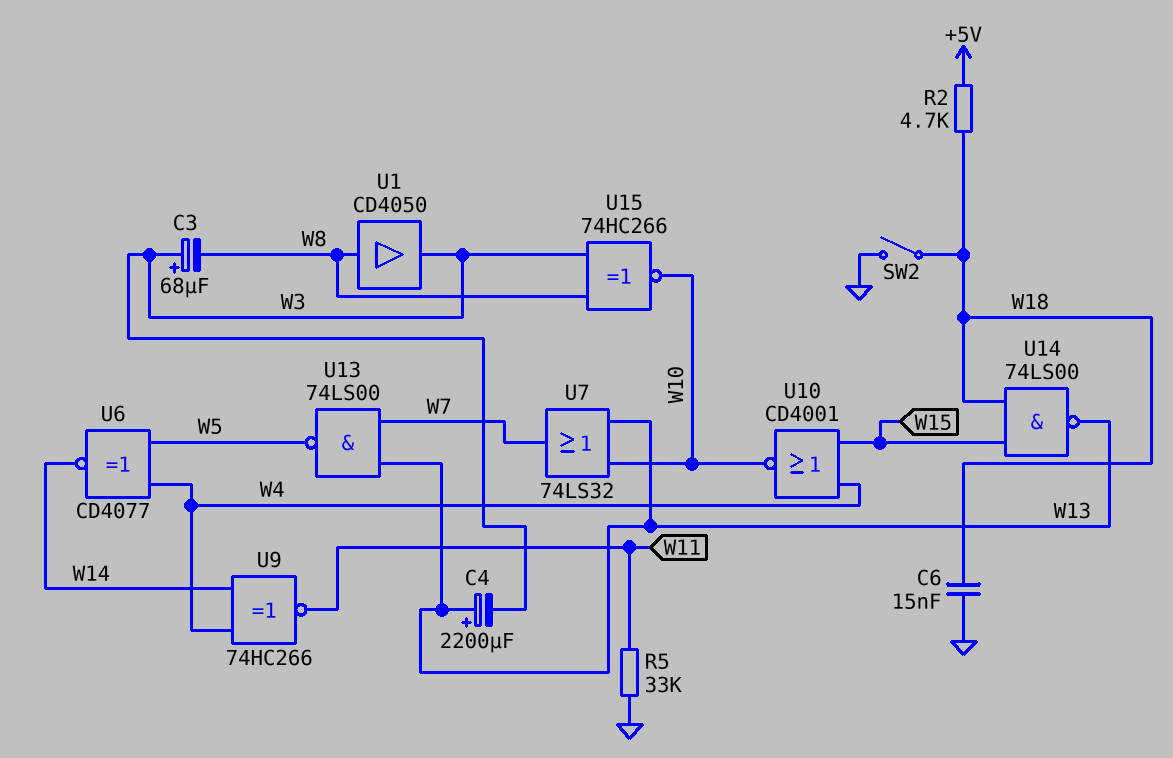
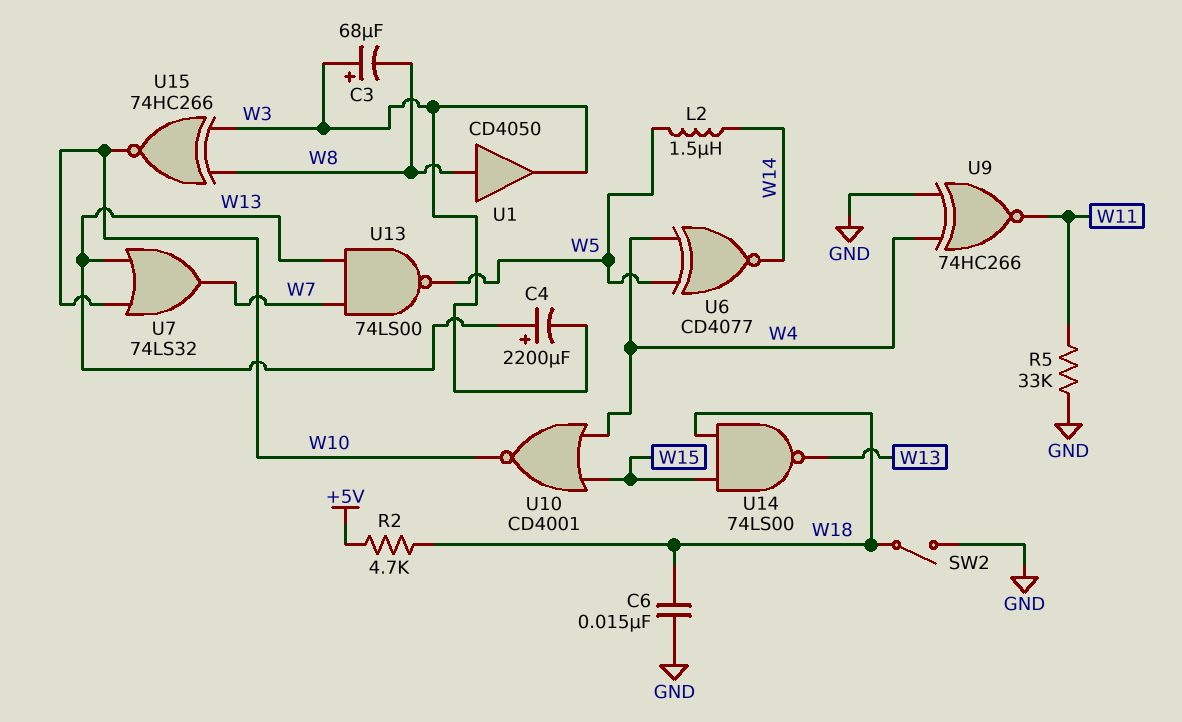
L2: none -> 1.5uH (W5, W14)
U9: XNOR 74HC266 (in W4, in W14, out W11) -> XNOR 74HC266 (in GND, in W4, out W11)

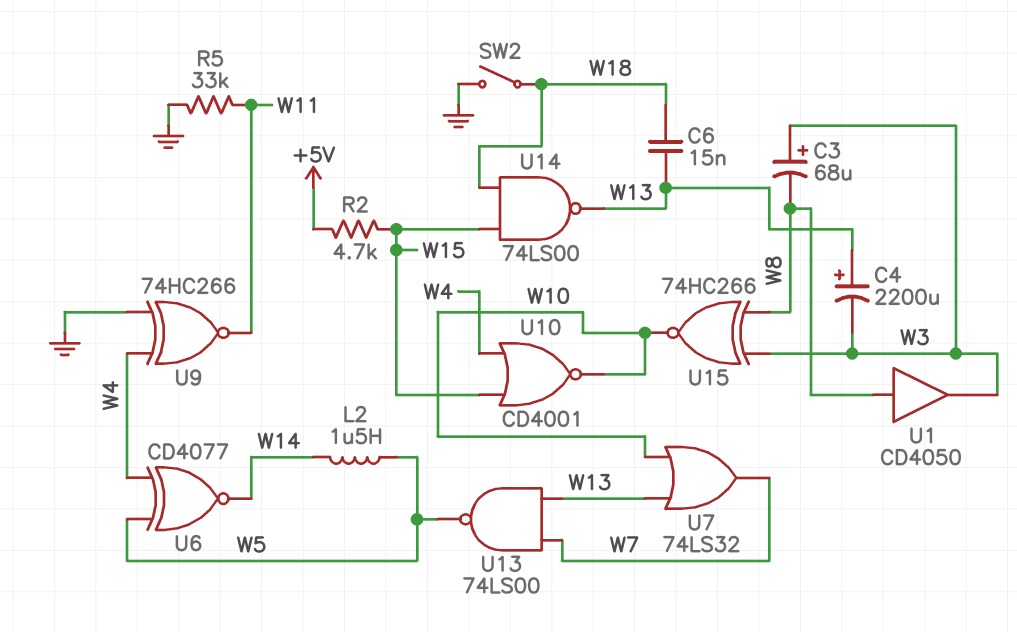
C6: 15nF (GND, W18) -> 15nF (W13, W18)
R2: 4.7k (+5V, W18) -> 4.7k (+5V, W15)

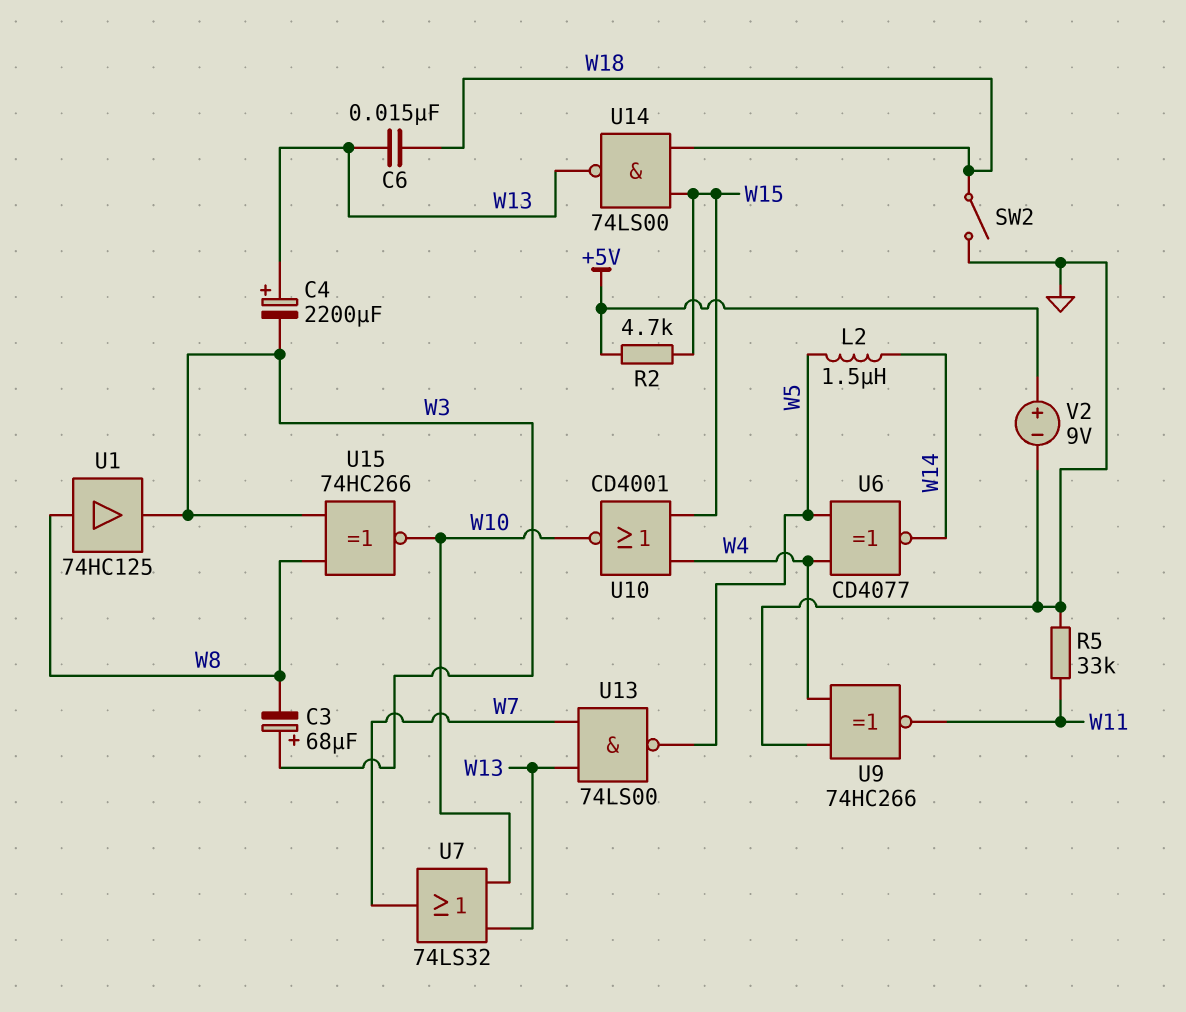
U1: buffer CD4050 (in W8, out W3) -> buffer 74HC125 (in W8, out W3)
V2: none -> 9V (plus +5V, minus GND)

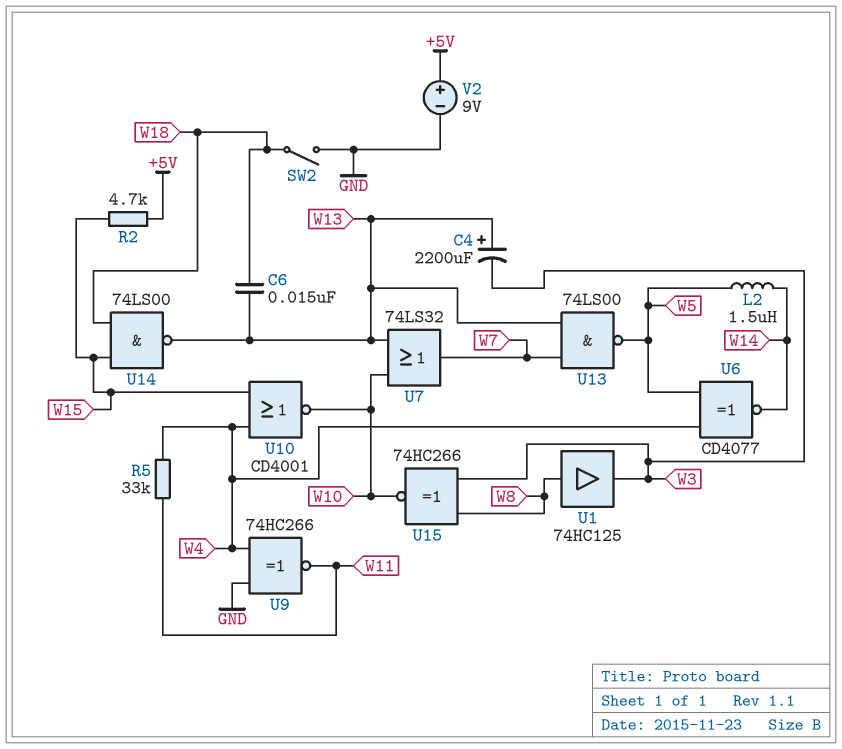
C3: 68uF (plus W3, minus W8) -> none
R5: 33k (GND, W11) -> 33k (W4, W11)

